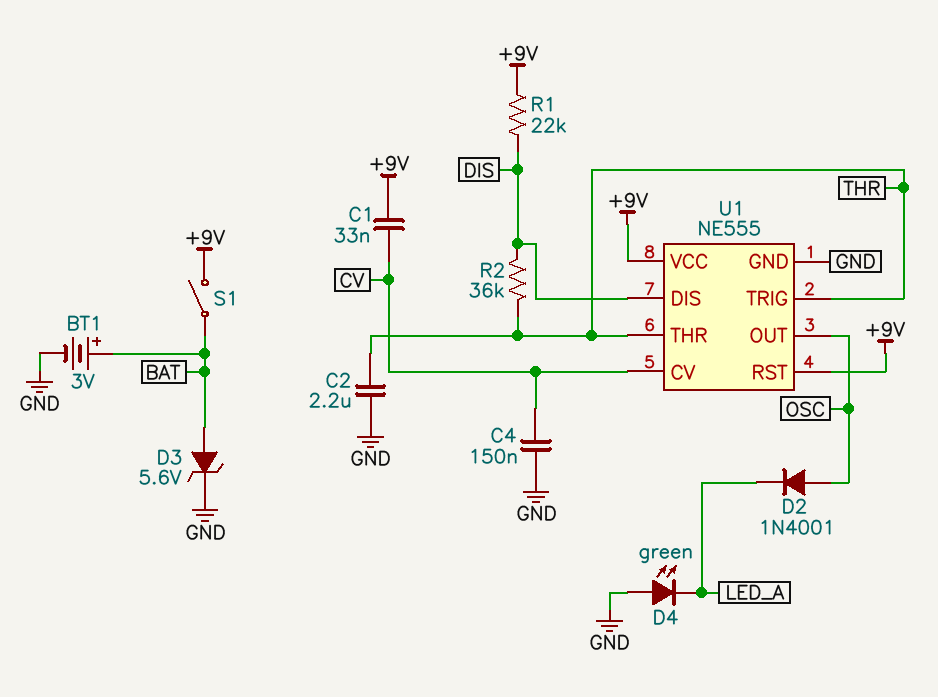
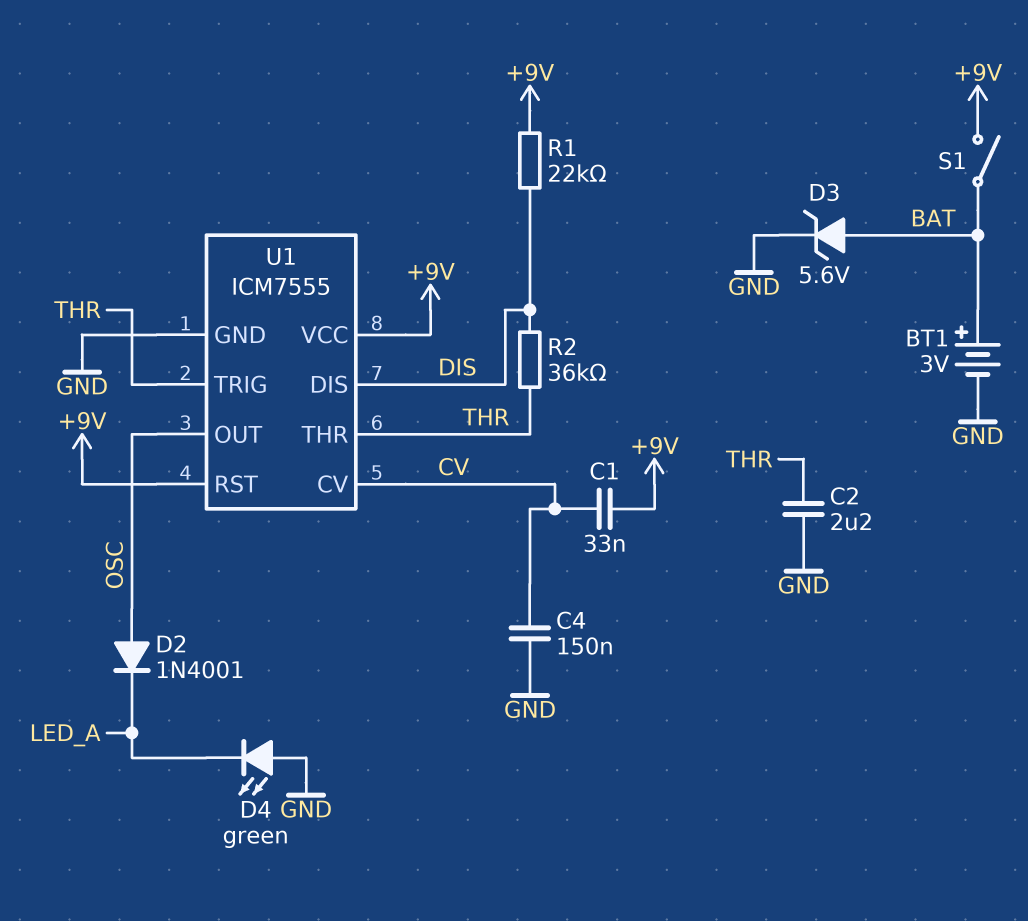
U1: NE555 -> ICM7555

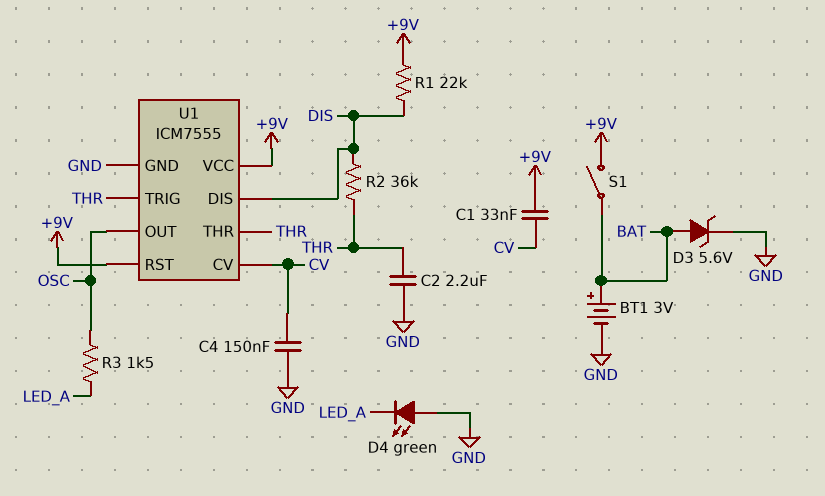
D2: diode 1N4001 (A OSC, K LED_A) -> none
R3: none -> 1.5k (LED_A, OSC)

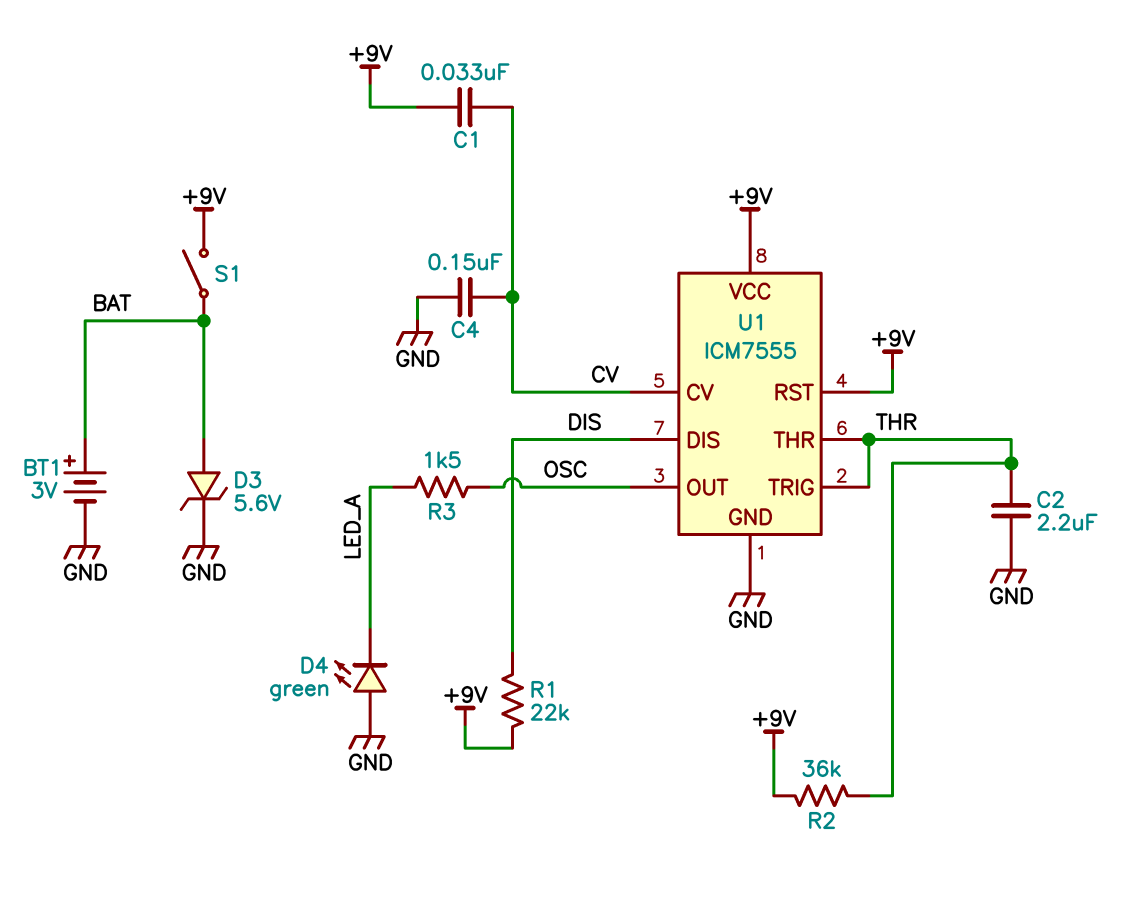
R2: 36k (DIS, THR) -> 36k (+9V, THR)

